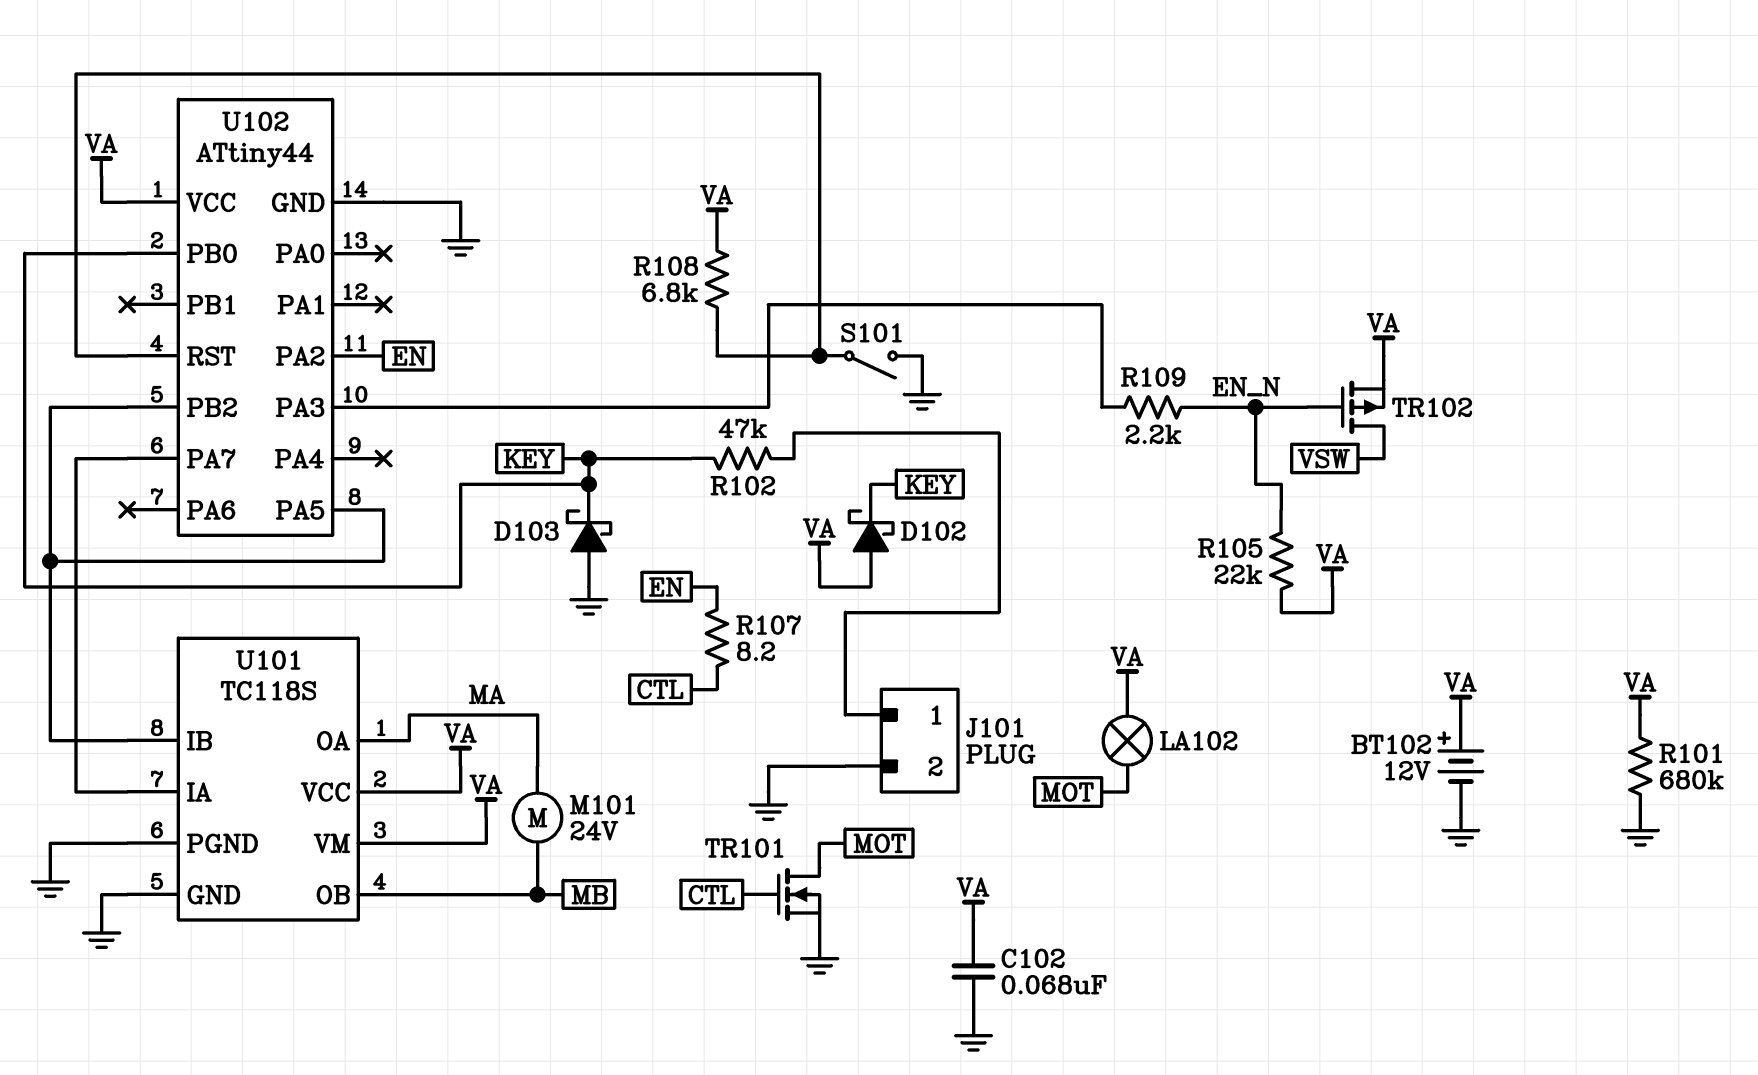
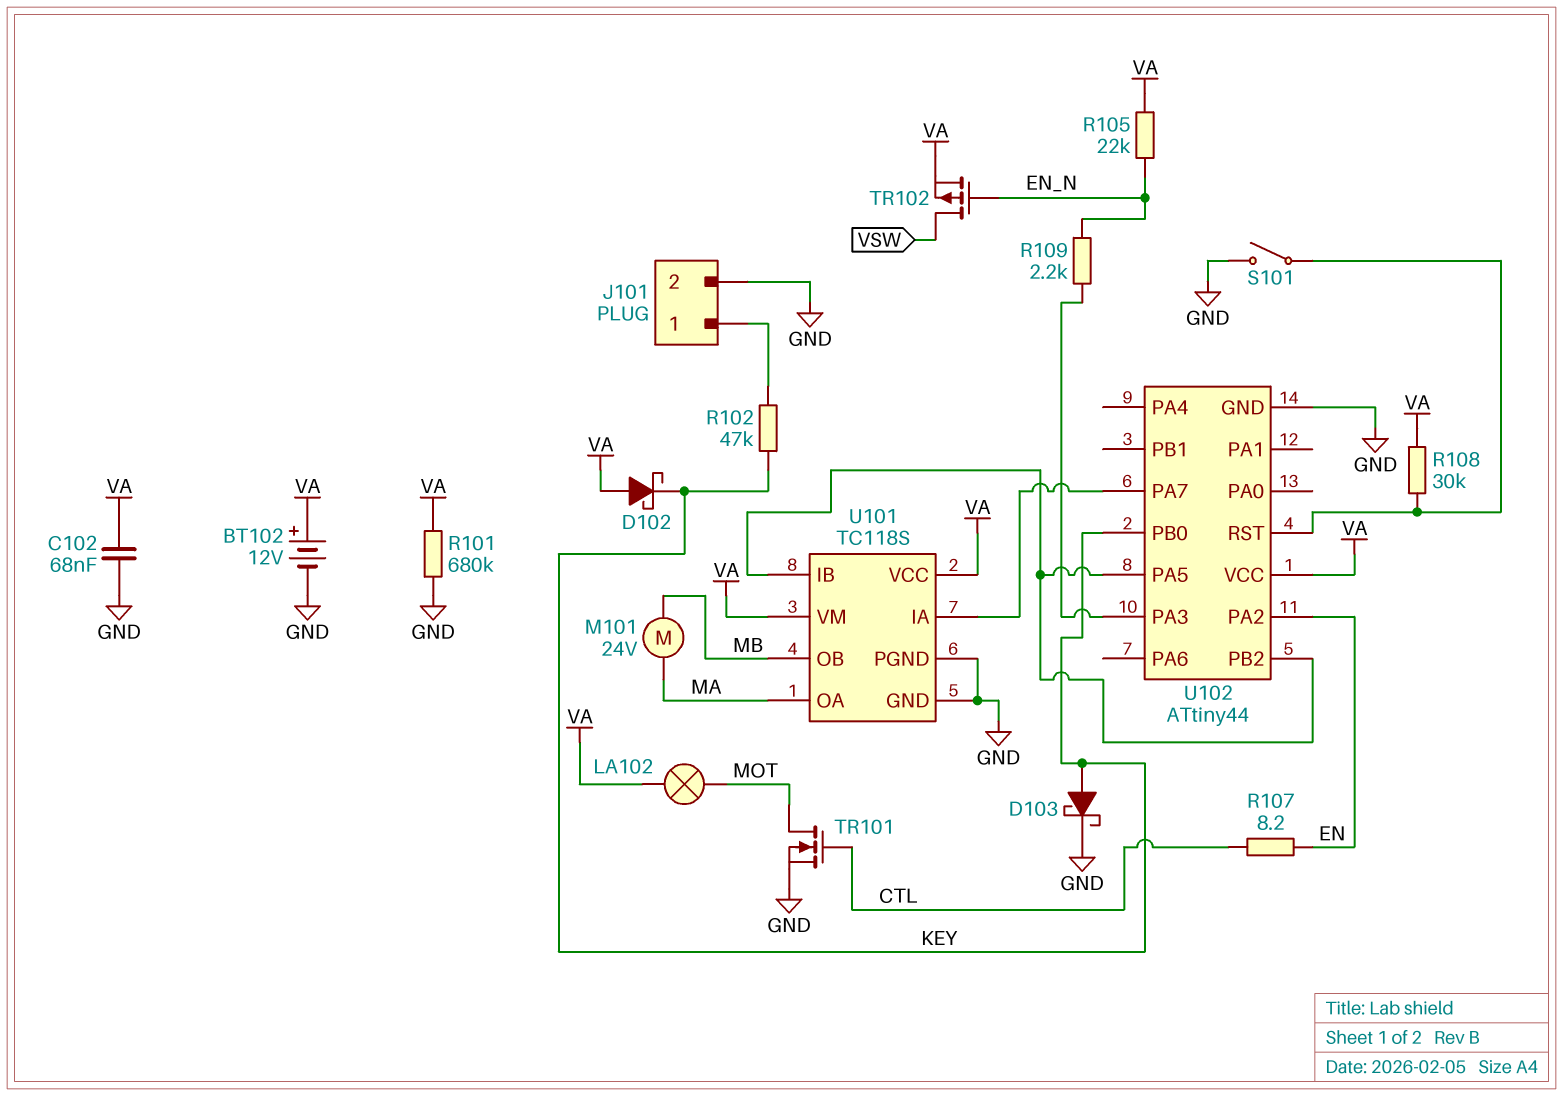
D103: schottky (A GND, K KEY) -> schottky (A KEY, K GND)
R108: 6.8k (U102/RST, VA) -> 30k (U102/RST, VA)

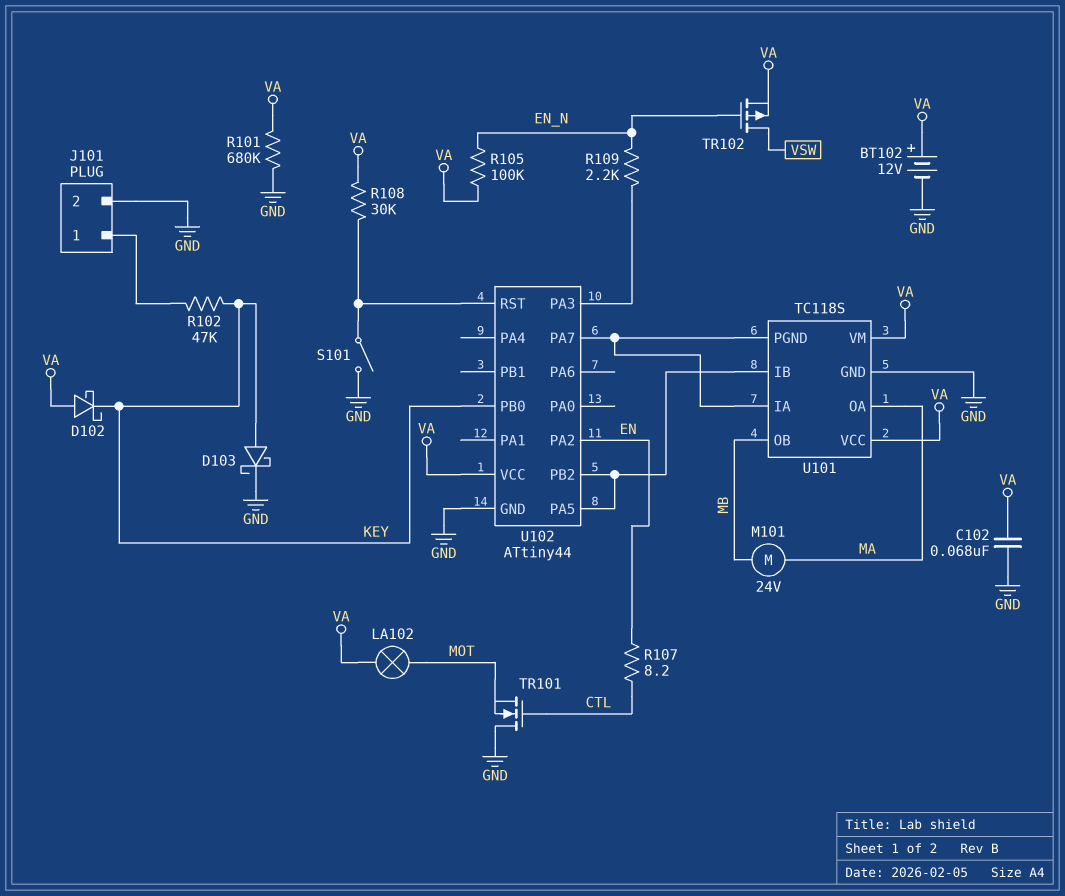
R105: 22k (EN_N, VA) -> 100k (EN_N, VA)
TR101: NMOS (G CTL, D MOT, S GND) -> NMOS (G CTL, D GND, S MOT)
U101 pin PGND: GND -> U101/IA

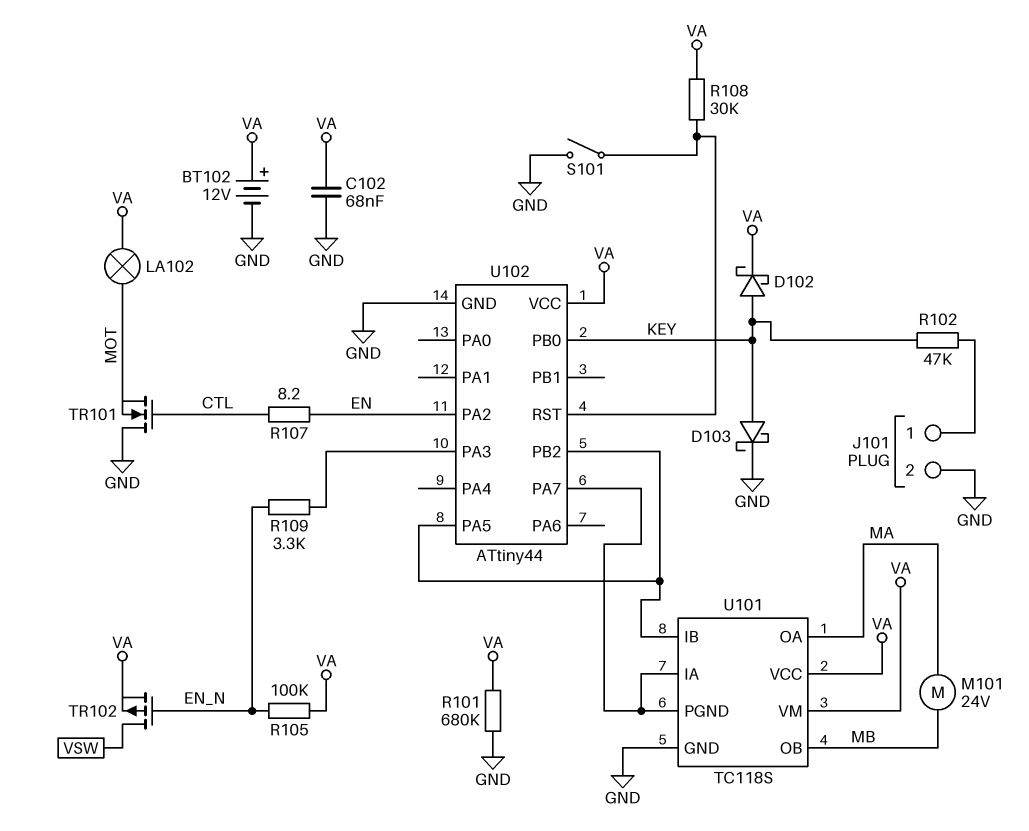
D102: schottky (A VA, K KEY) -> schottky (A KEY, K VA)
R109: 2.2k (EN_N, U102/PA3) -> 3.3k (EN_N, U102/PA3)

